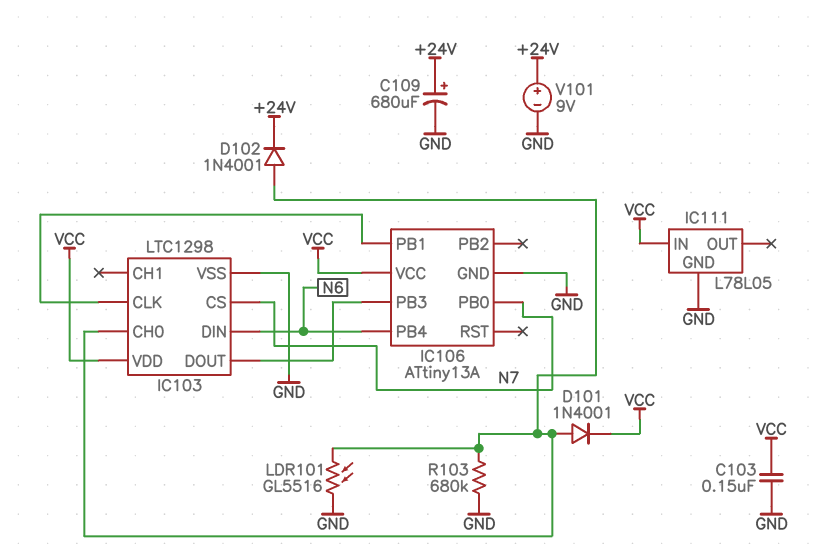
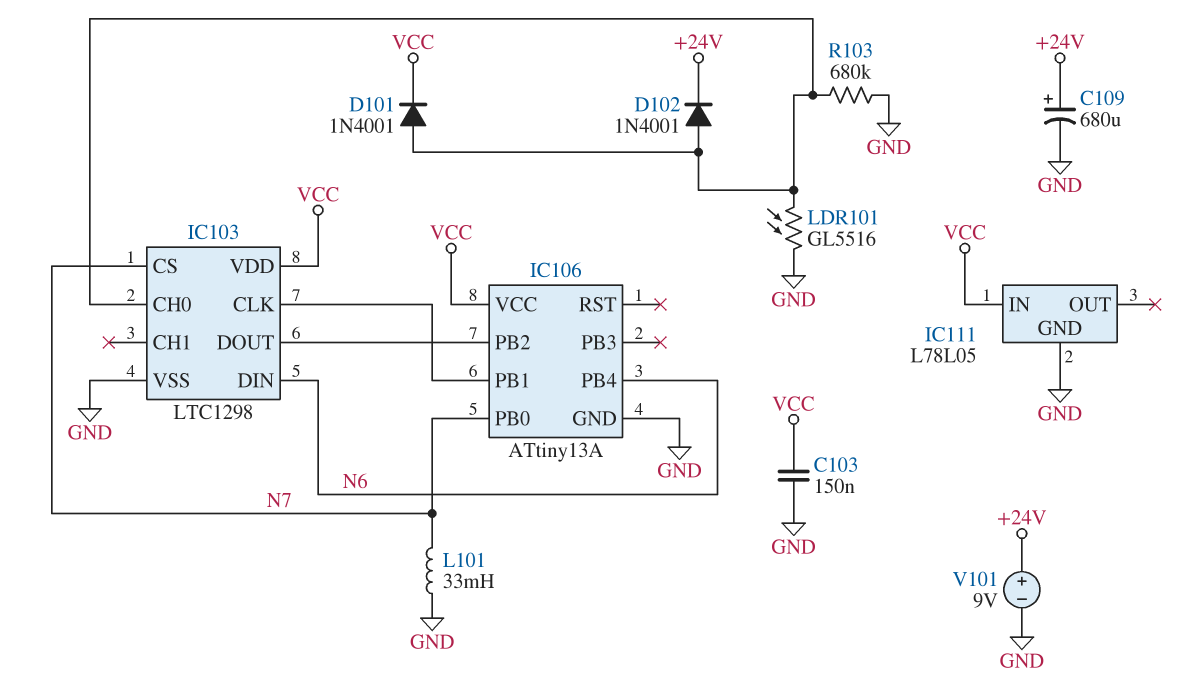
IC106 pin PB2: none -> IC103/DOUT
IC106 pin PB3: IC103/DOUT -> none
L101: none -> 33mH (GND, N7)

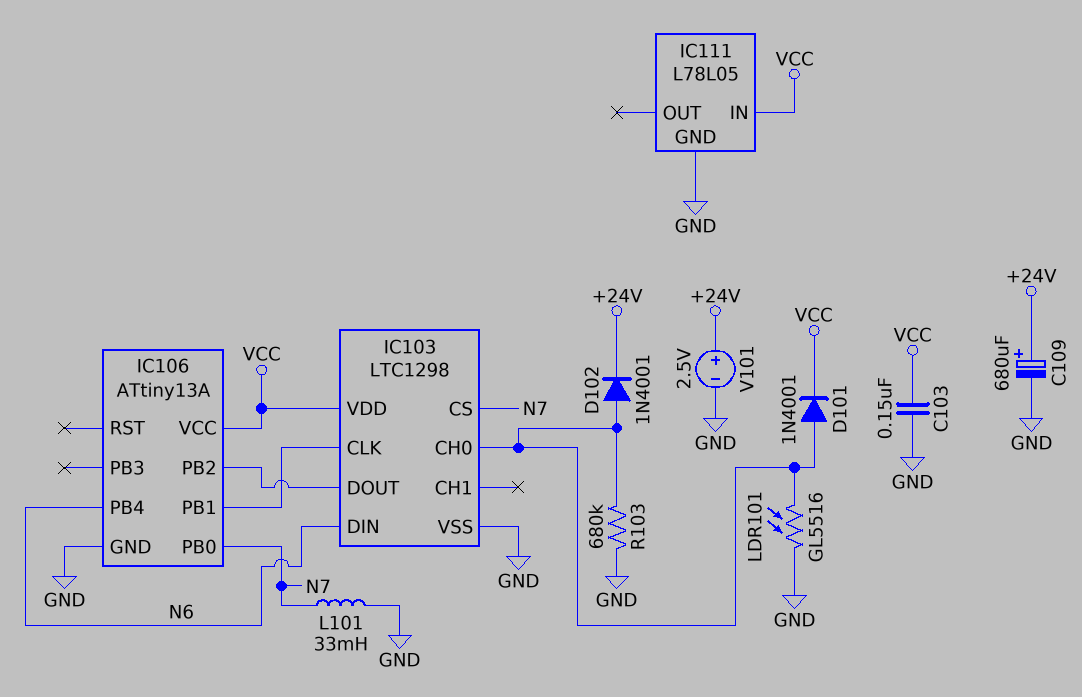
V101: 9V (plus +24V, minus GND) -> 2.5V (plus +24V, minus GND)

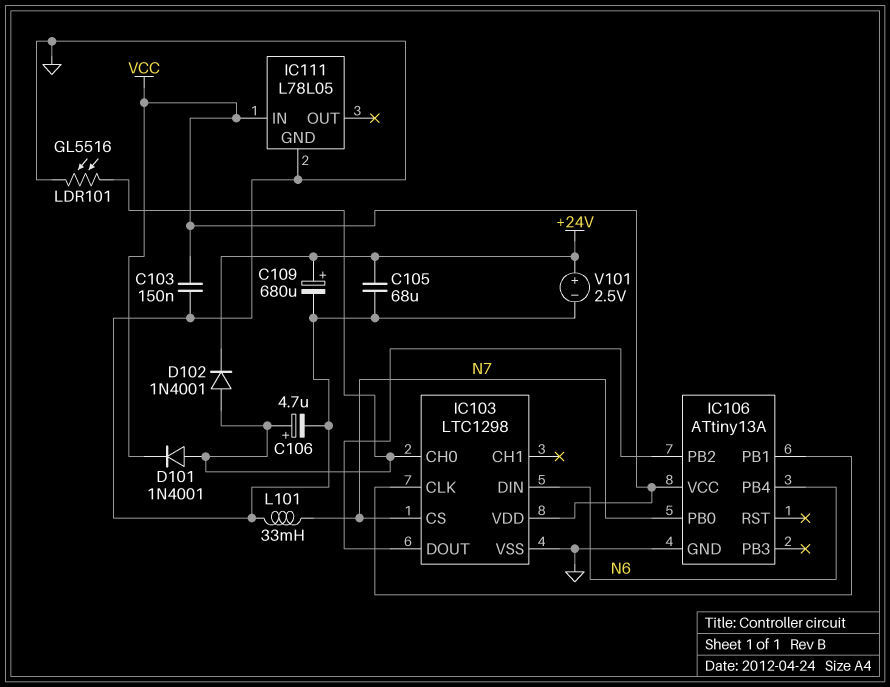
C105: none -> 68uF (+24V, GND)
C106: none -> 4.7uF (plus IC103/CH0, minus GND)
R103: 680k (GND, IC103/CH0) -> none

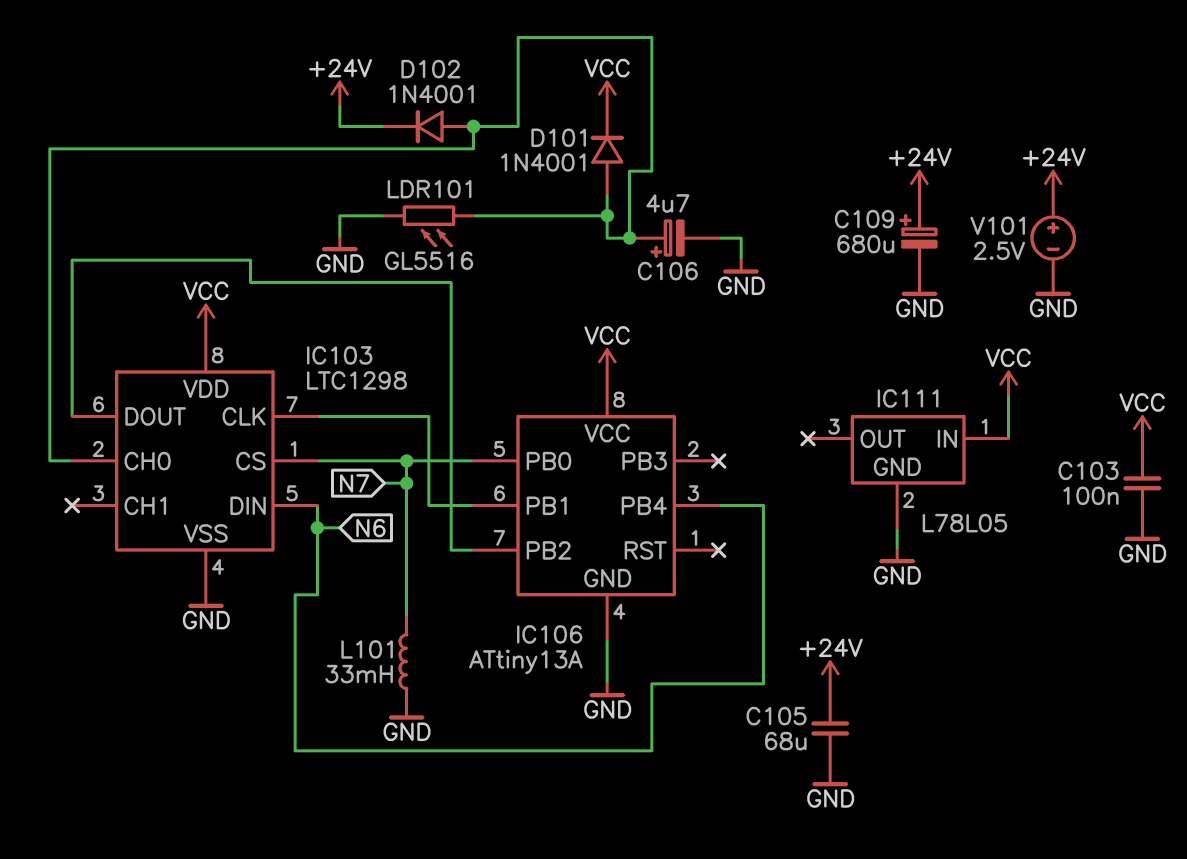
C103: 150nF (GND, VCC) -> 100nF (GND, VCC)

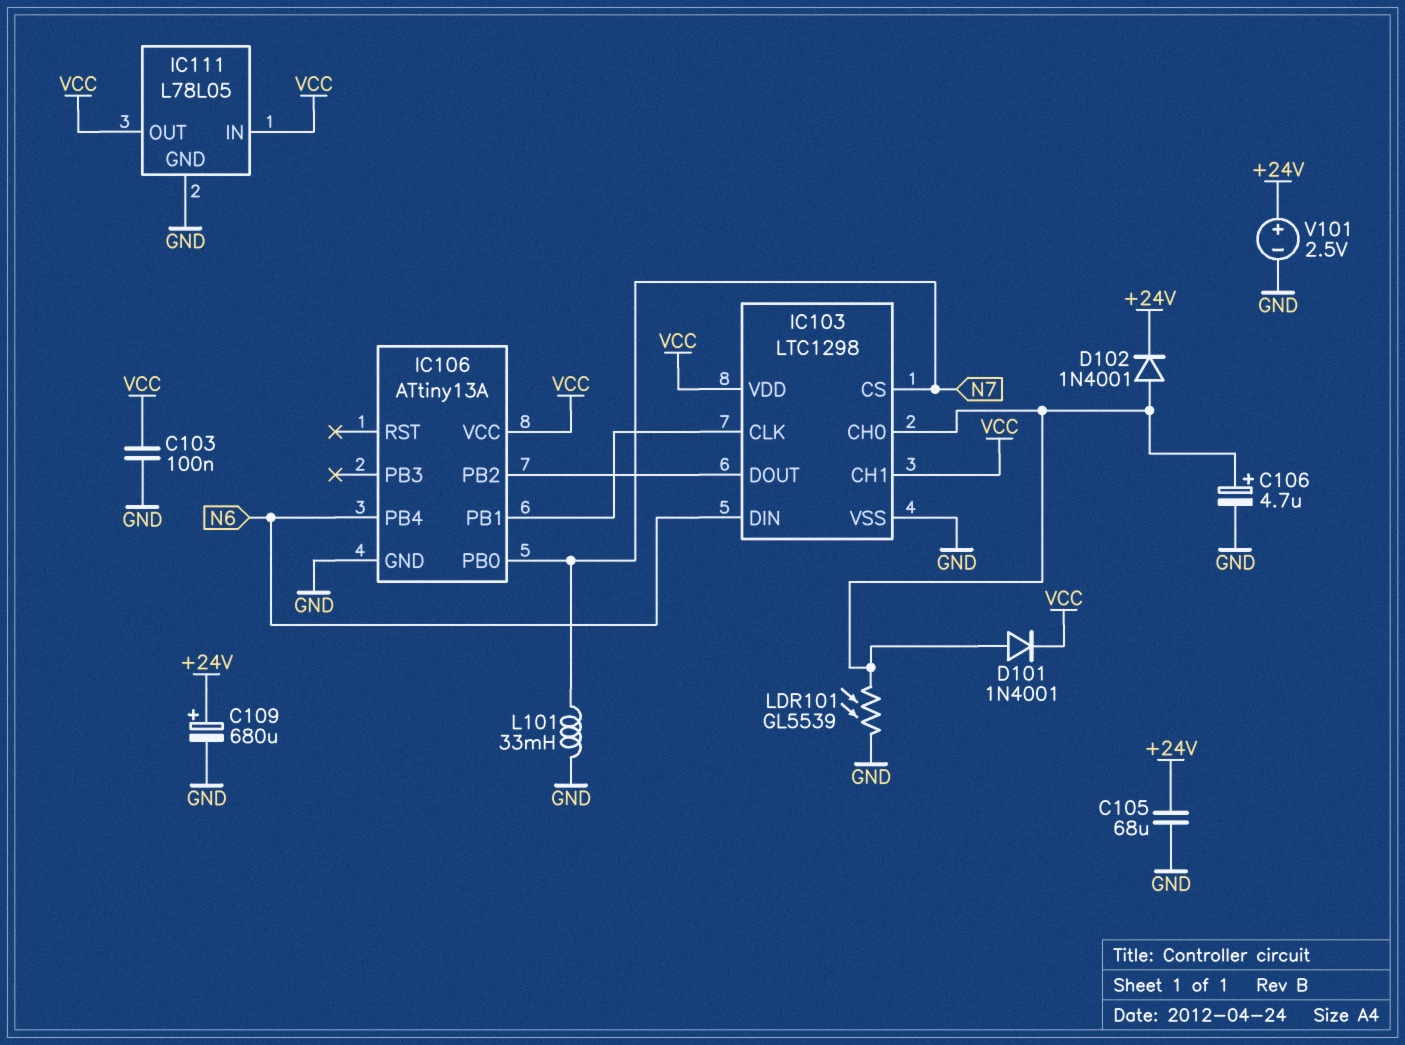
IC103 pin CH1: none -> VCC
IC111 pin OUT: none -> VCC
LDR101: GL5516 (GND, IC103/CH0) -> GL5539 (GND, IC103/CH0)

